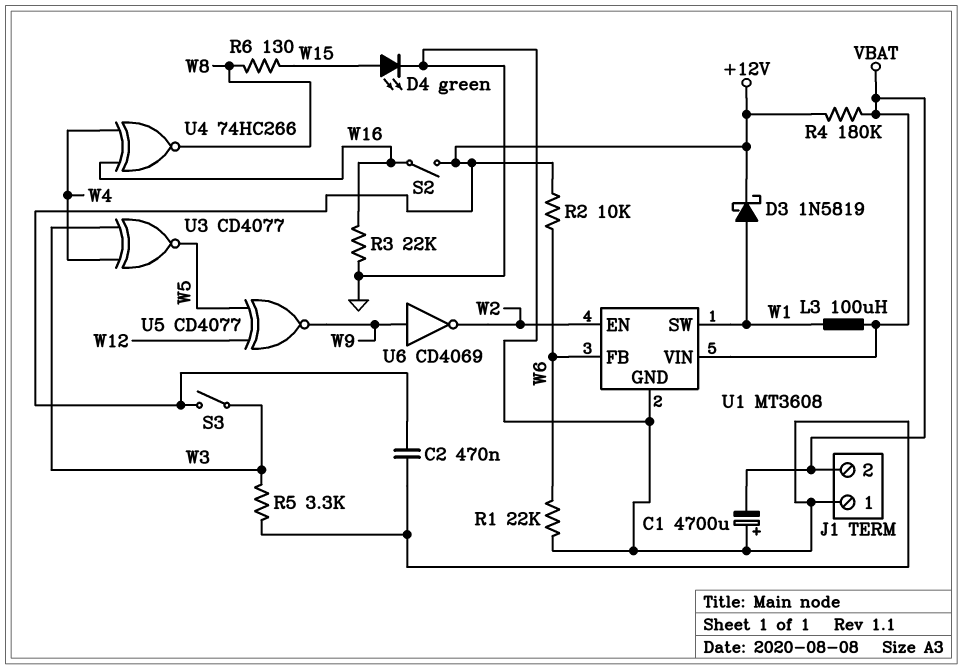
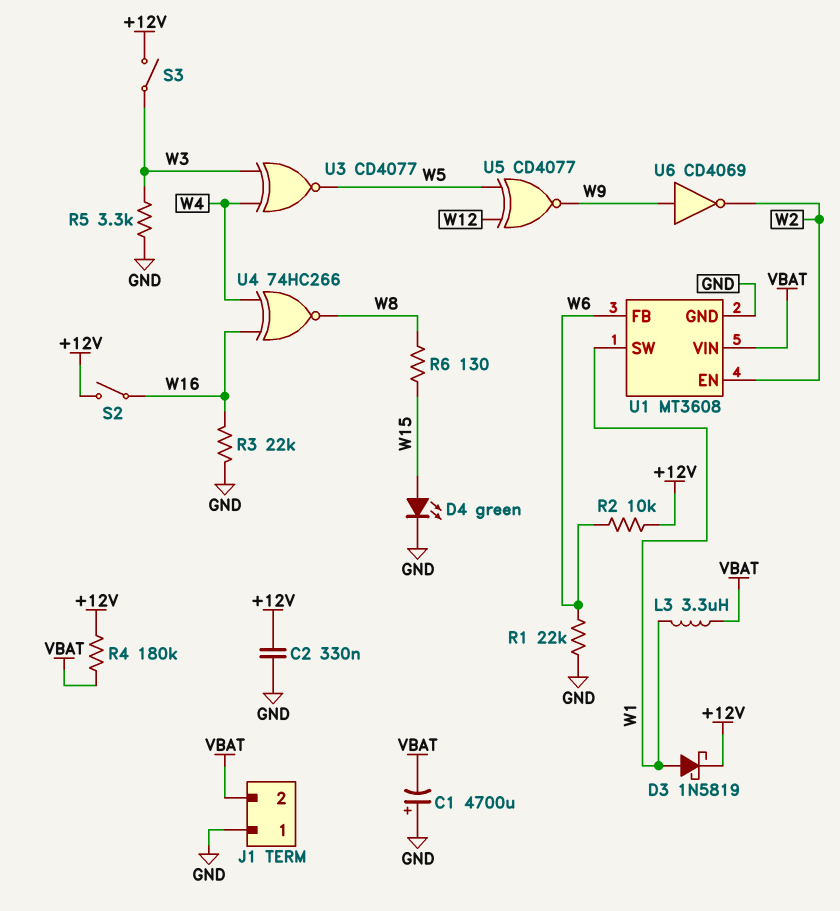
C2: 470nF (+12V, GND) -> 330nF (+12V, GND)
L3: 100uH (VBAT, W1) -> 3.3uH (VBAT, W1)

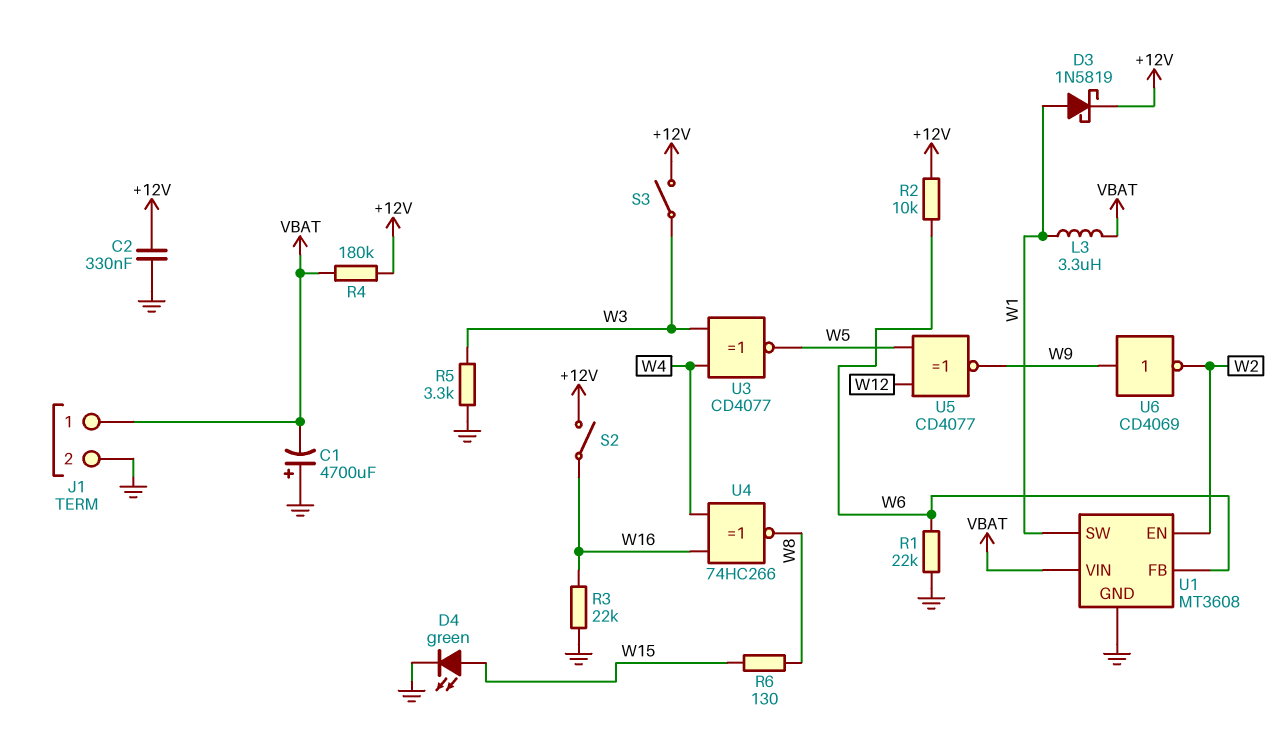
J1 pin 1: GND -> VBAT
J1 pin 2: VBAT -> GND

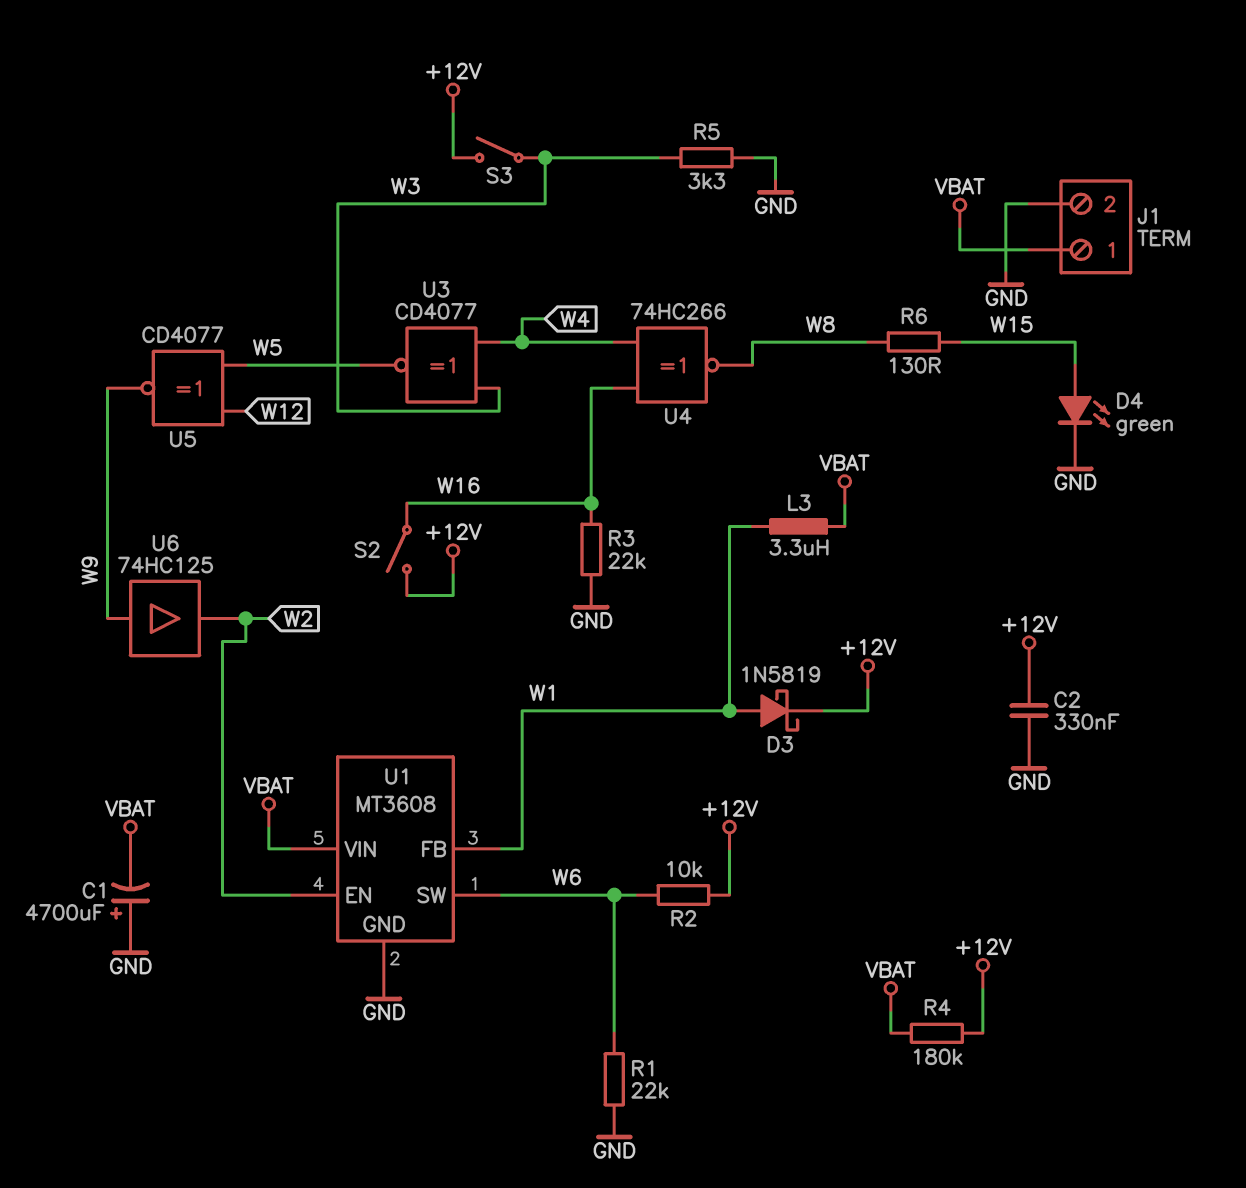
U1 pin FB: W6 -> W1
U1 pin SW: W1 -> W6
U6: NOT CD4069 (in W9, out W2) -> buffer 74HC125 (in W9, out W2)

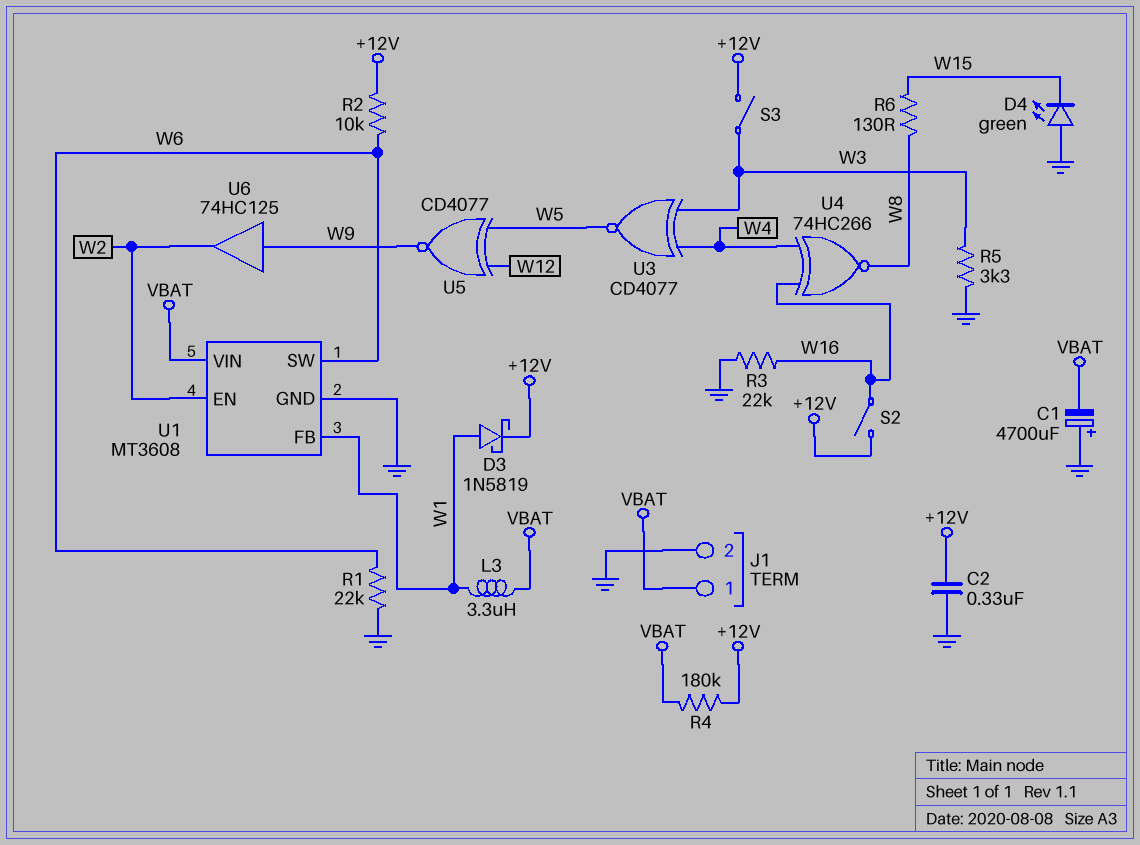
D4: LED green (A W15, K GND) -> LED green (A GND, K W15)

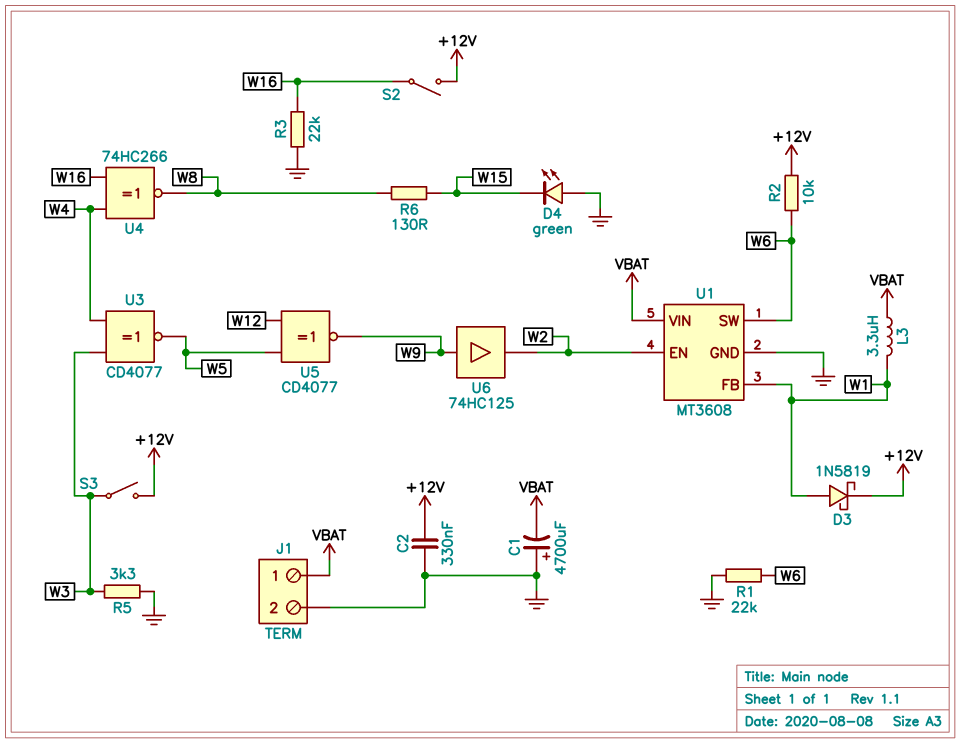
R4: 180k (+12V, VBAT) -> none

